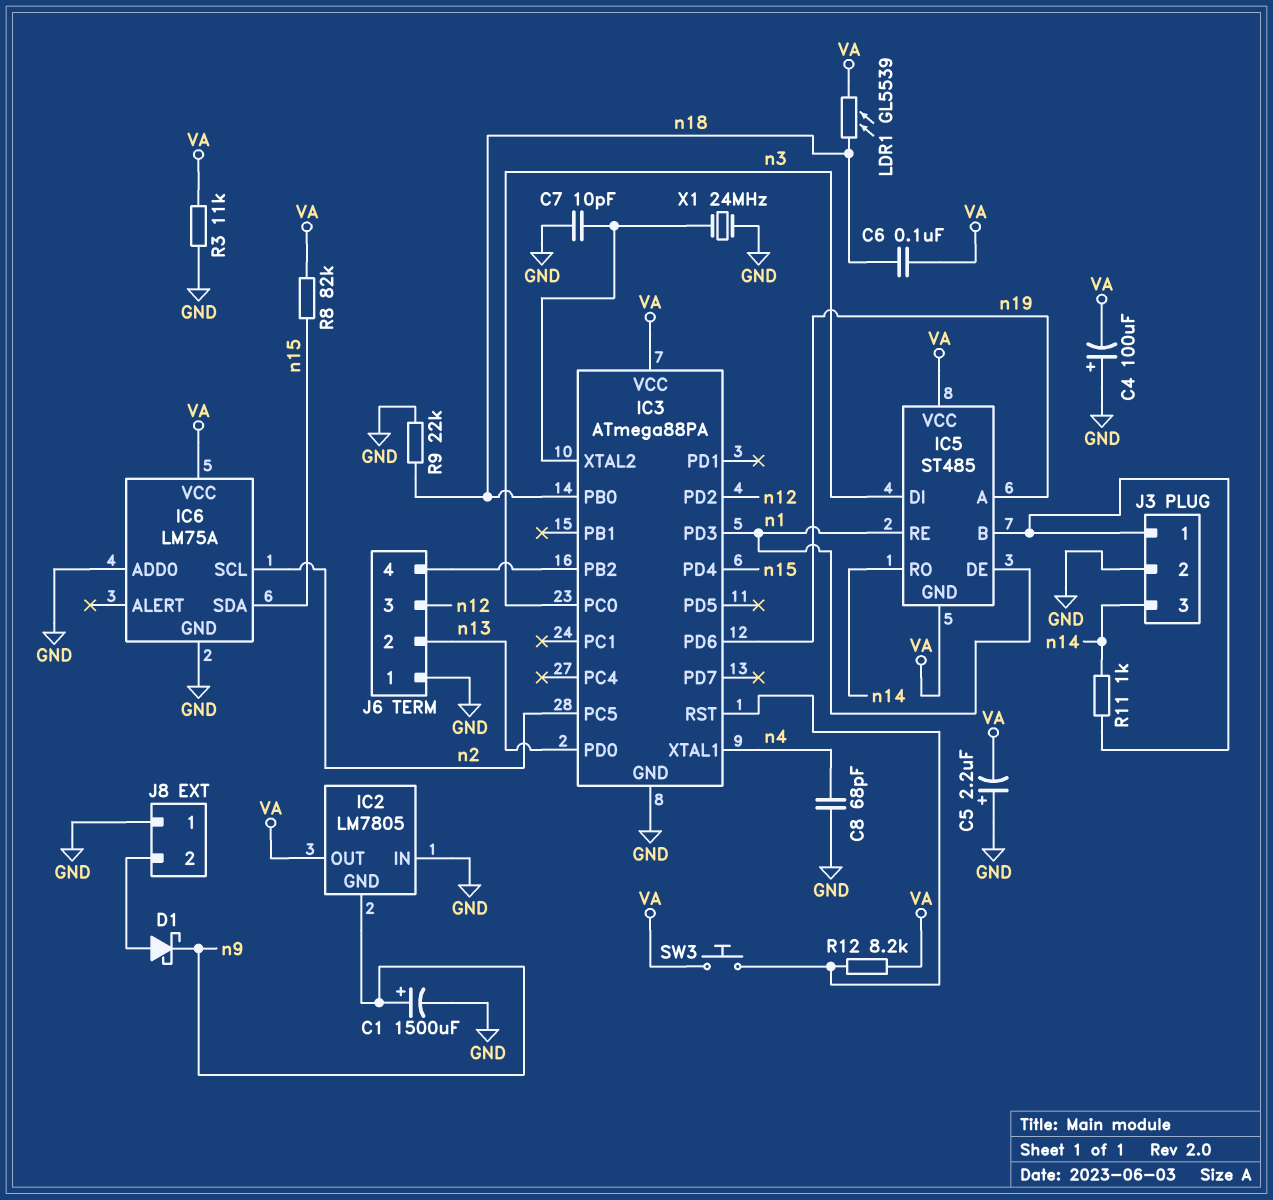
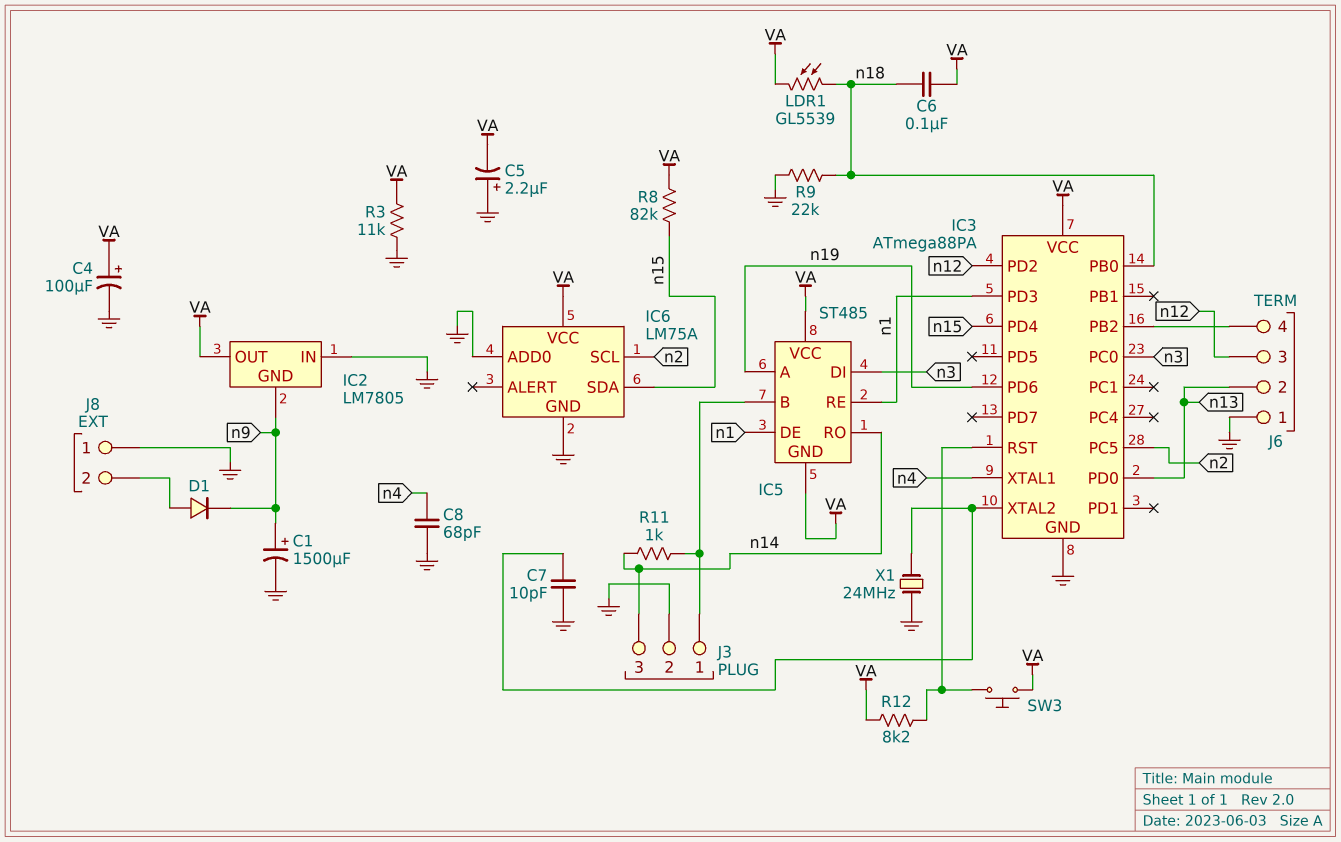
C4: 100uF (plus GND, minus VA) -> 100uF (plus VA, minus GND)
D1: schottky (A J8/2, K n9) -> diode (A J8/2, K n9)

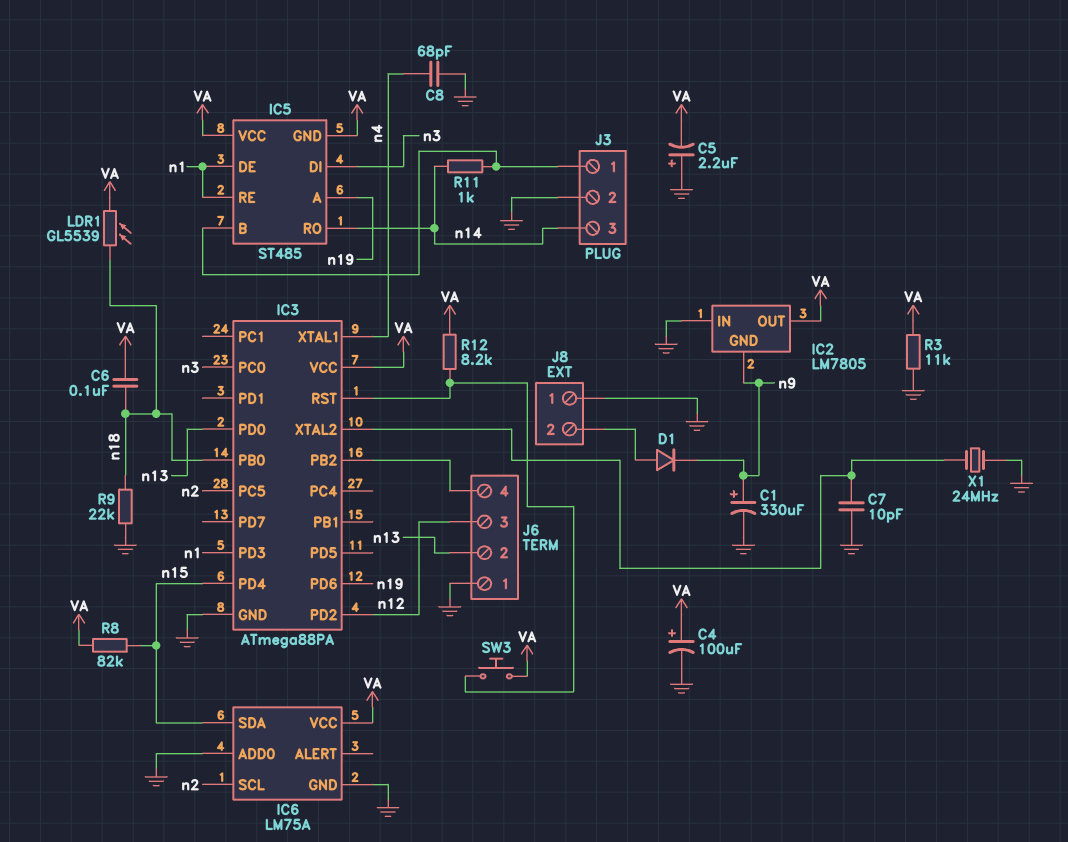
C1: 1500uF (plus n9, minus GND) -> 330uF (plus n9, minus GND)

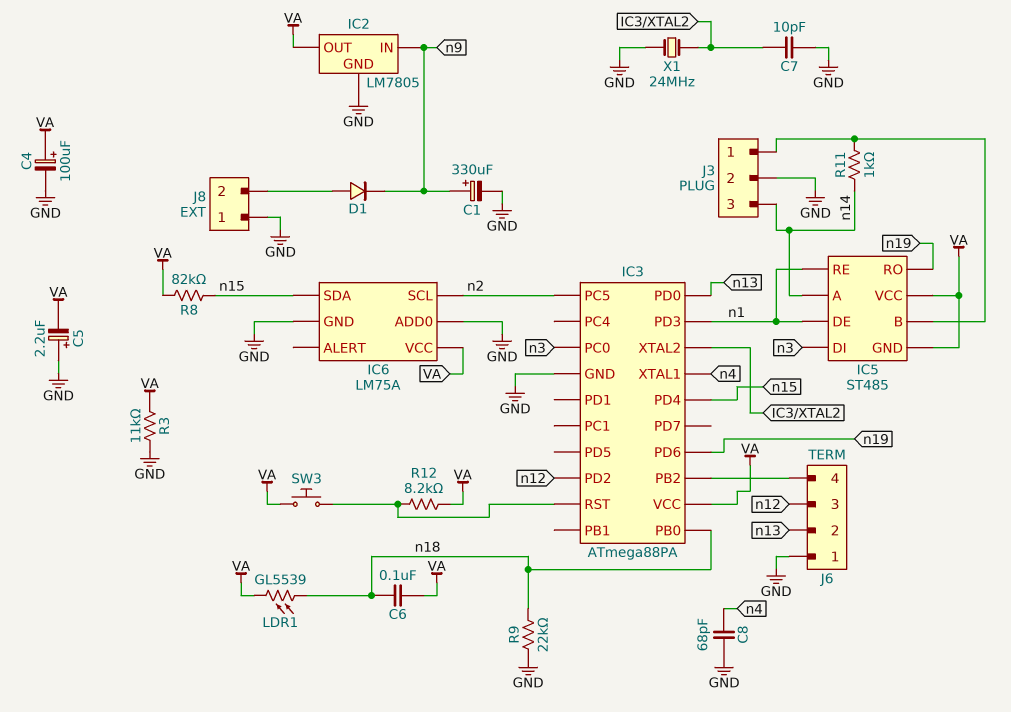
IC2 pin GND: n9 -> GND
IC2 pin IN: GND -> n9
IC5 pin A: n19 -> n14
IC5 pin RO: n14 -> n19

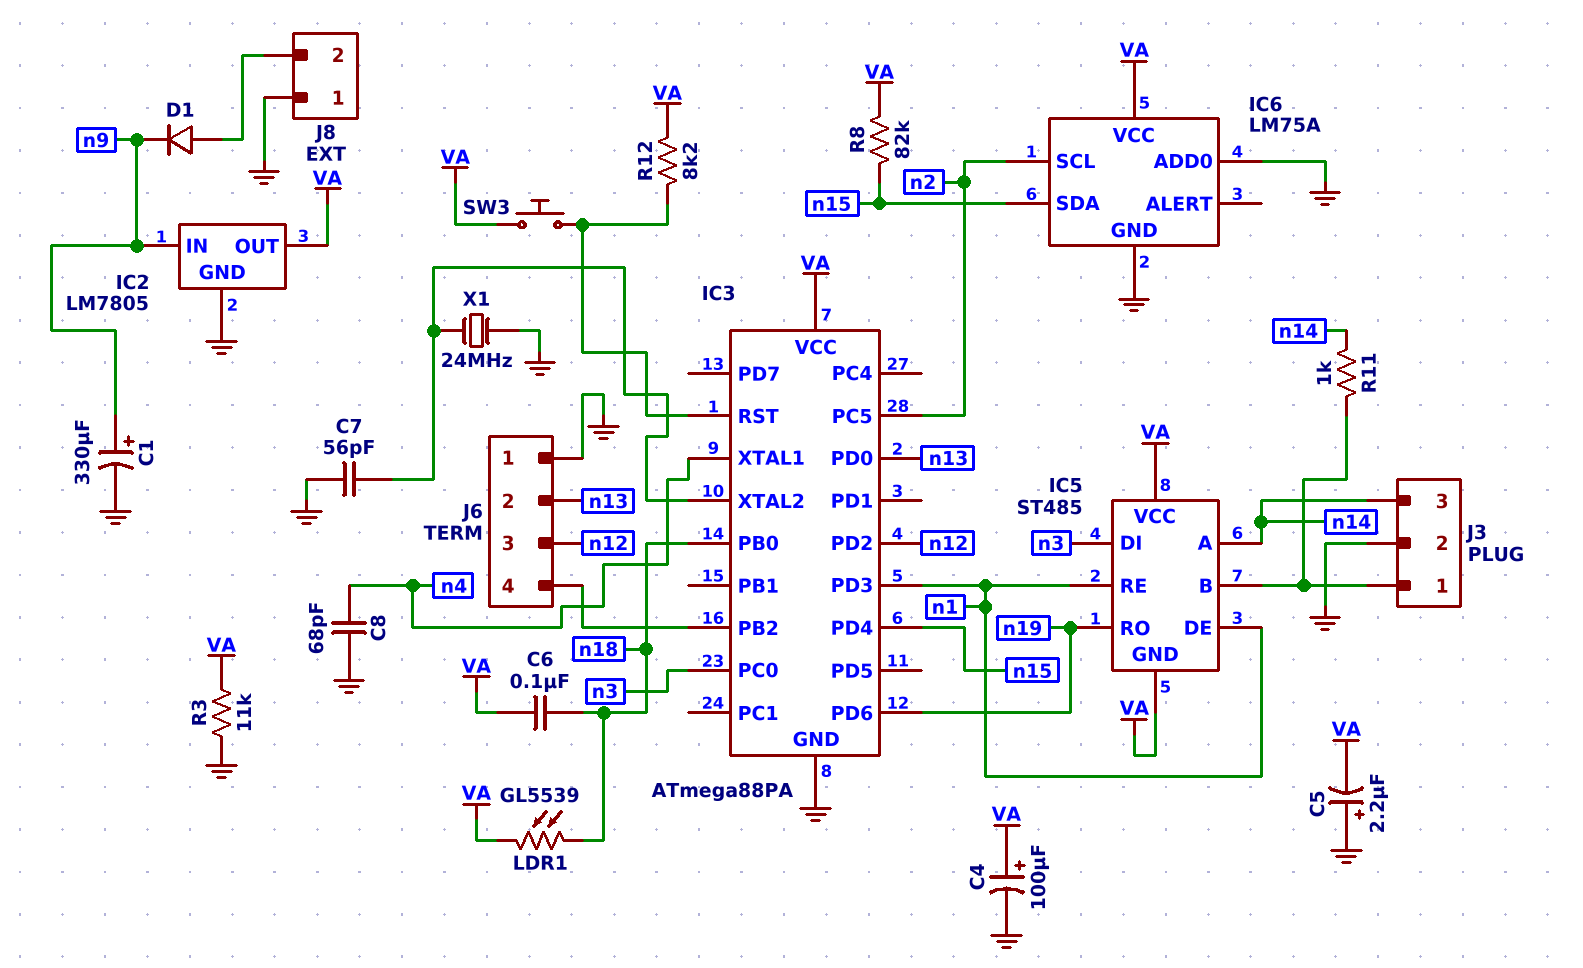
C7: 10pF (GND, IC3/XTAL2) -> 56pF (GND, IC3/XTAL2)
R9: 22k (GND, n18) -> none

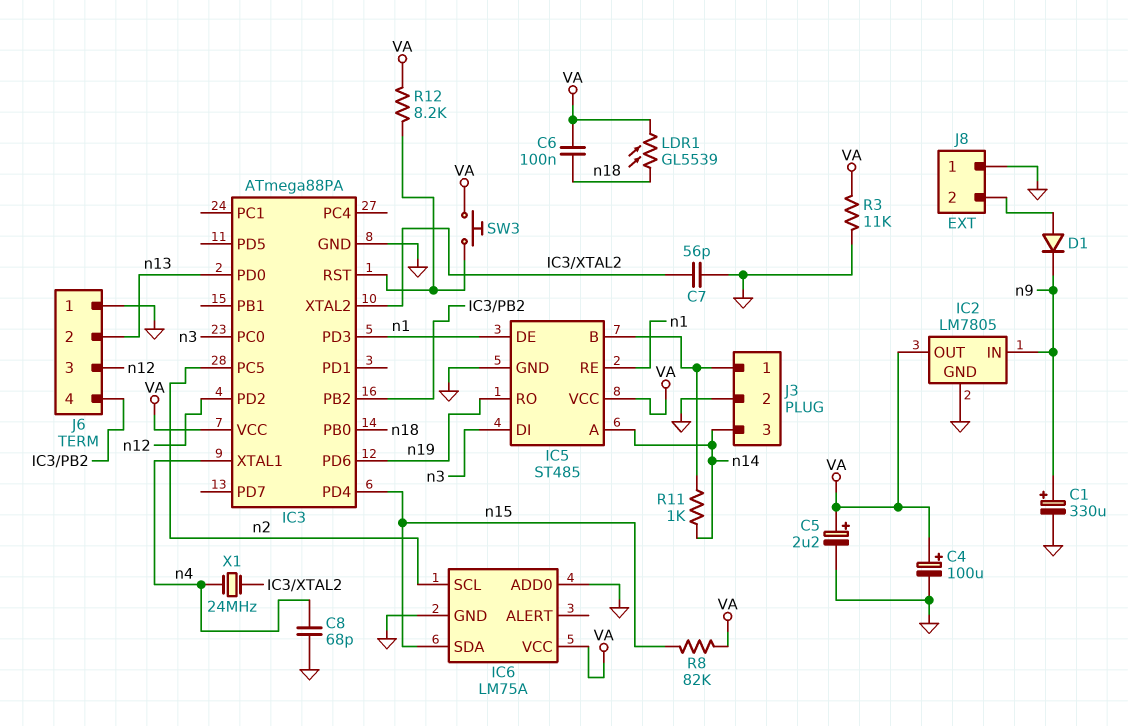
C5: 2.2uF (plus GND, minus VA) -> 2.2uF (plus VA, minus GND)
IC5 pin GND: VA -> GND
X1: 24MHz (GND, IC3/XTAL2) -> 24MHz (IC3/XTAL2, n4)

